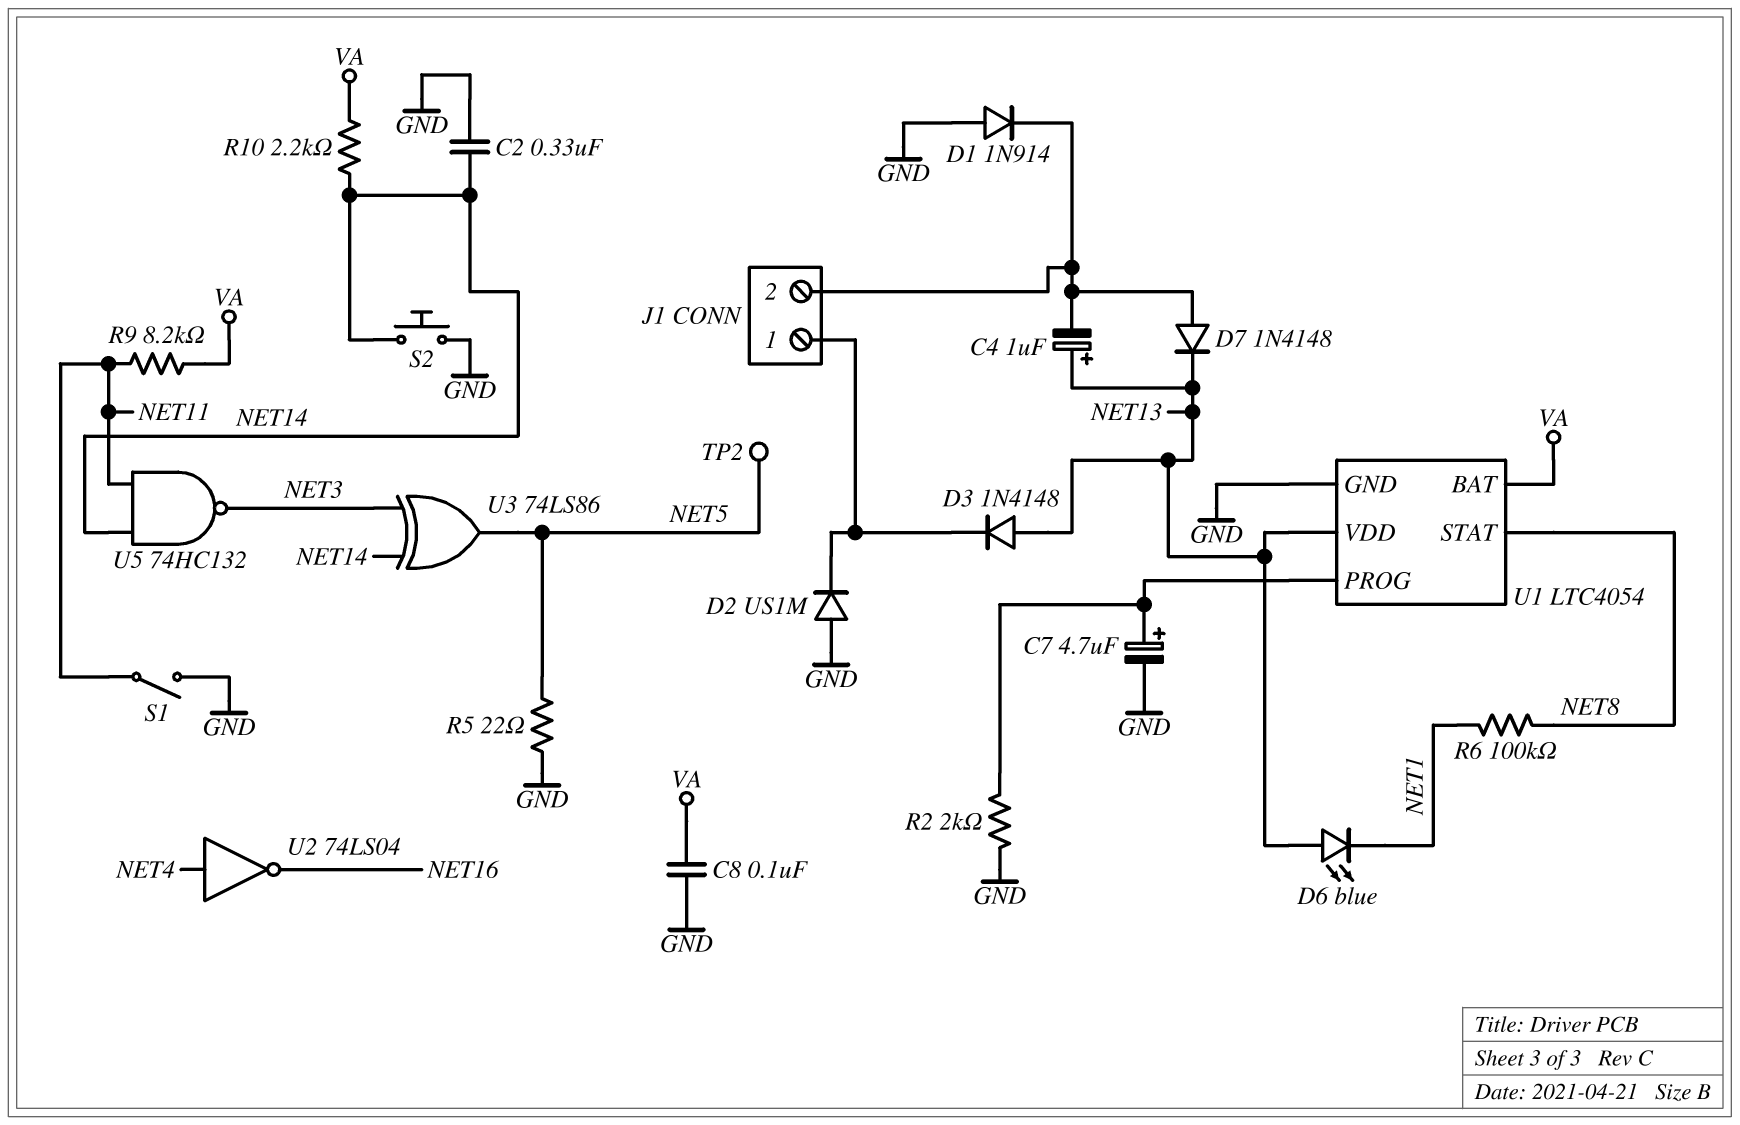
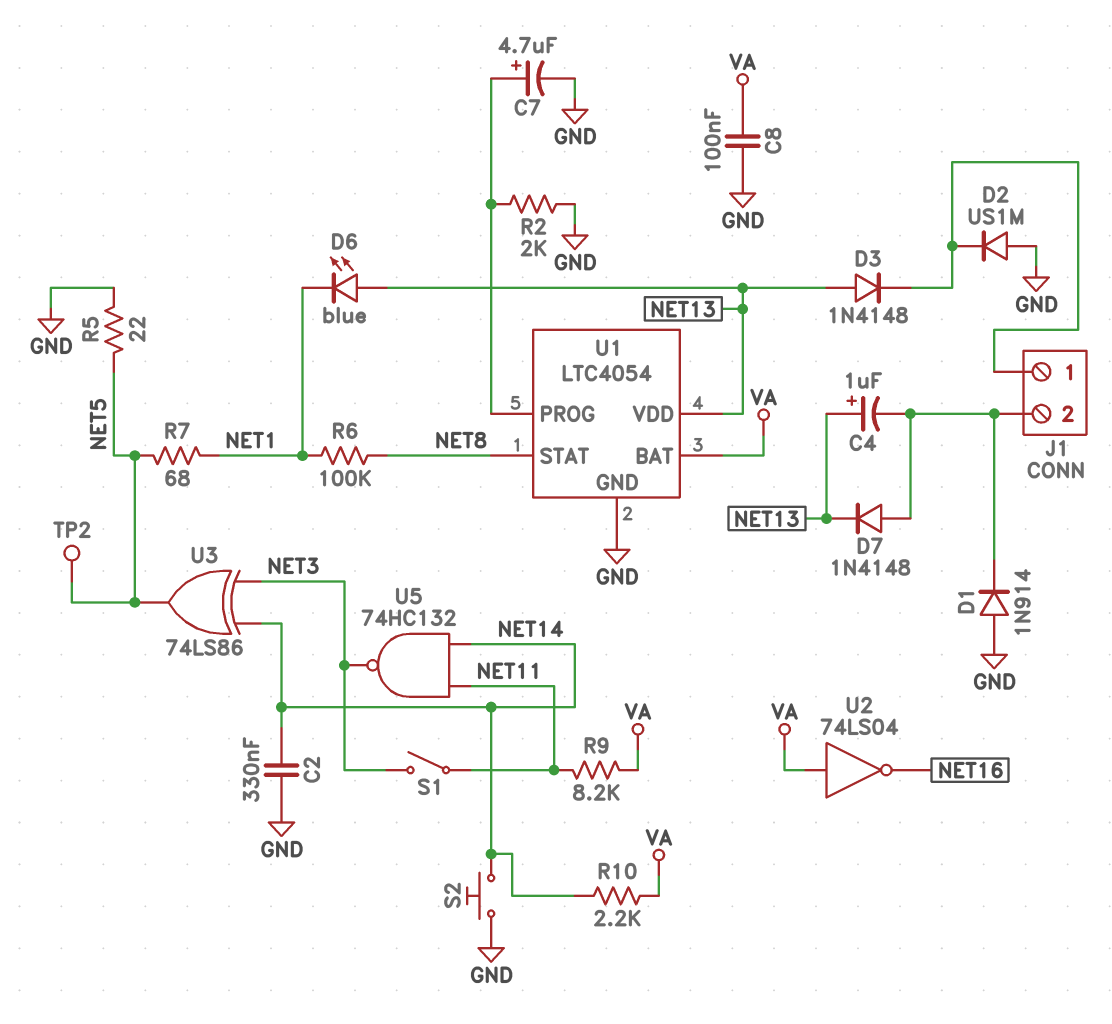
R7: none -> 68 (NET1, NET5)
S1: switch (GND, NET11) -> switch (NET3, NET11)
U2: NOT 74LS04 (in NET4, out NET16) -> NOT 74LS04 (in VA, out NET16)

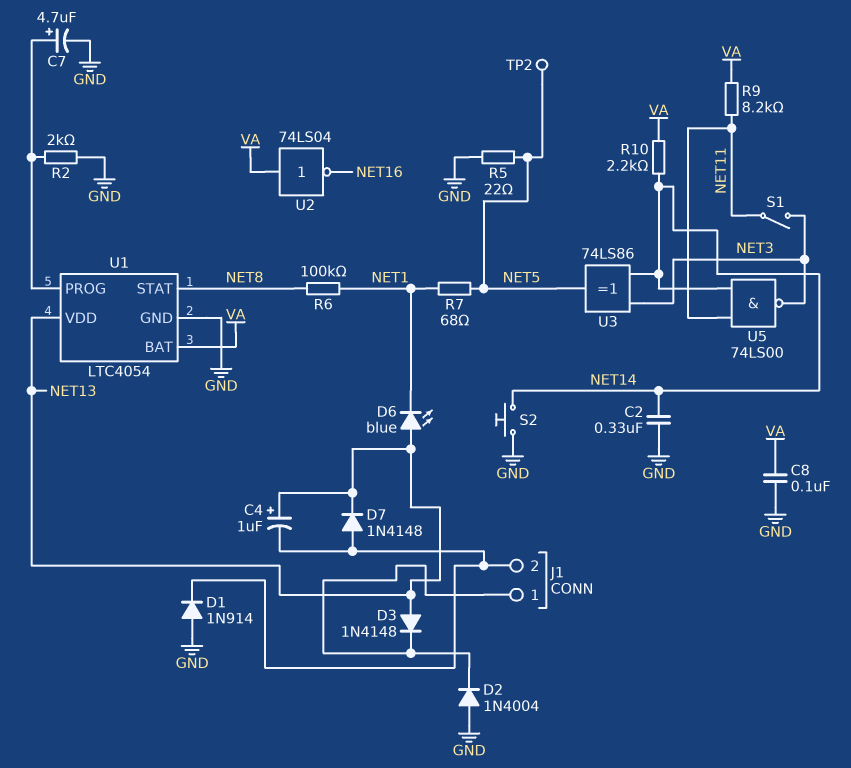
D2: diode US1M (A GND, K J1/1) -> diode 1N4004 (A GND, K J1/1)
U5: NAND 74HC132 (in NET11, in NET14, out NET3) -> NAND 74LS00 (in NET11, in NET14, out NET3)

